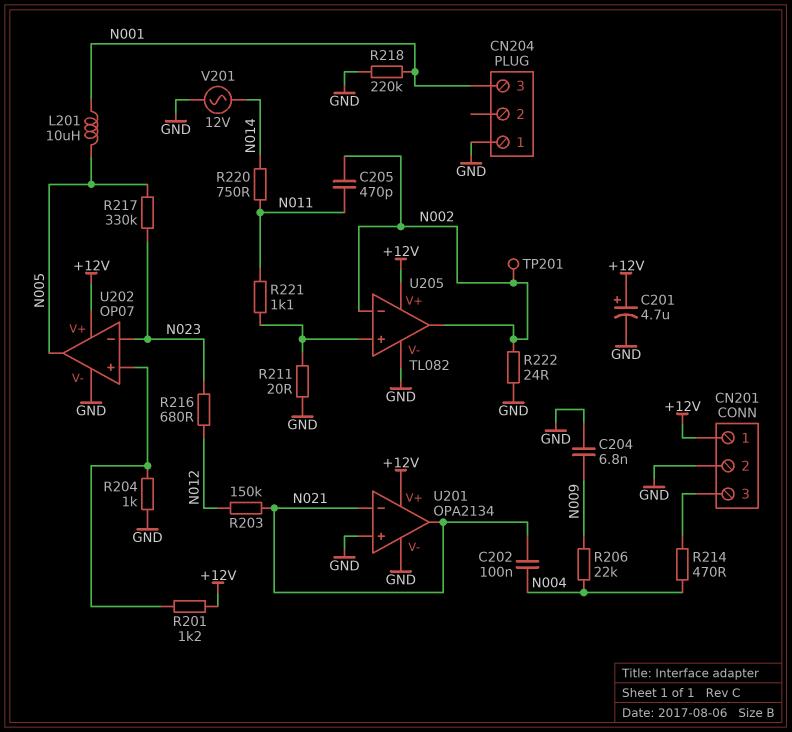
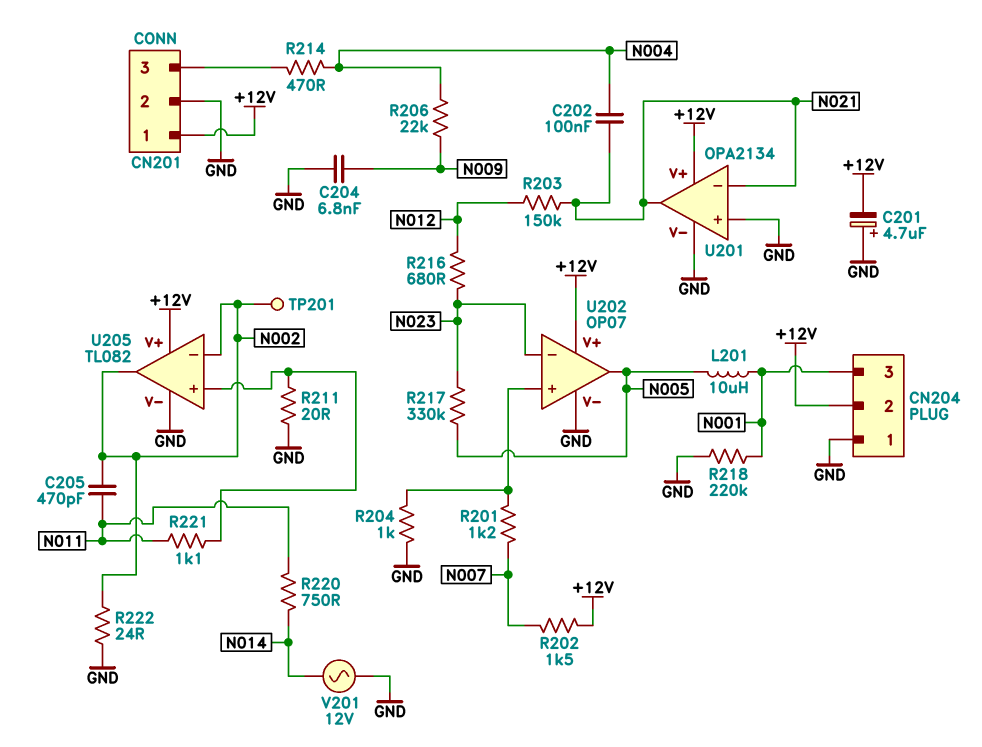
C201: 4.7uF (plus +12V, minus GND) -> 4.7uF (plus GND, minus +12V)
CN204 pin 2: none -> +12V
R201: 1.2k (+12V, U202/in+) -> 1.2k (N007, U202/in+)
R202: none -> 1.5k (+12V, N007)

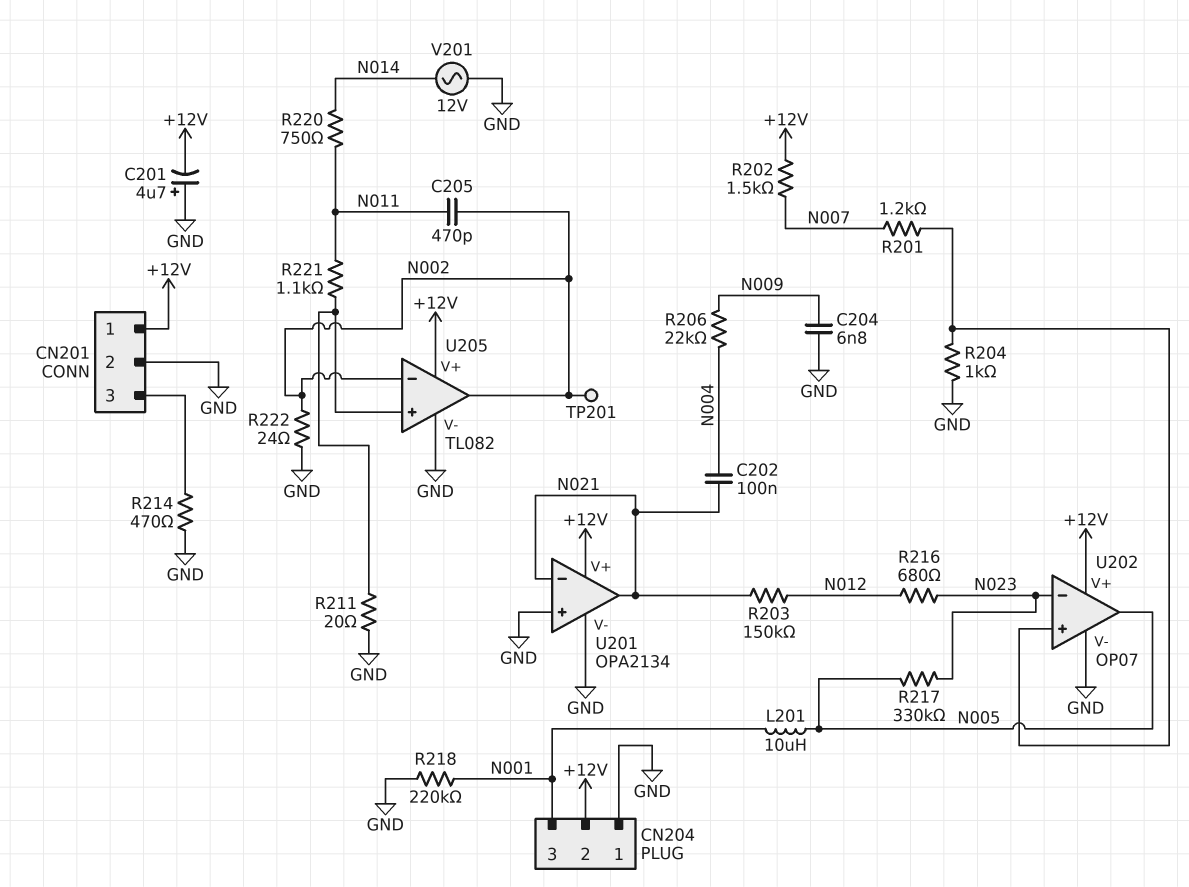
R214: 470 (CN201/3, N004) -> 470 (CN201/3, GND)

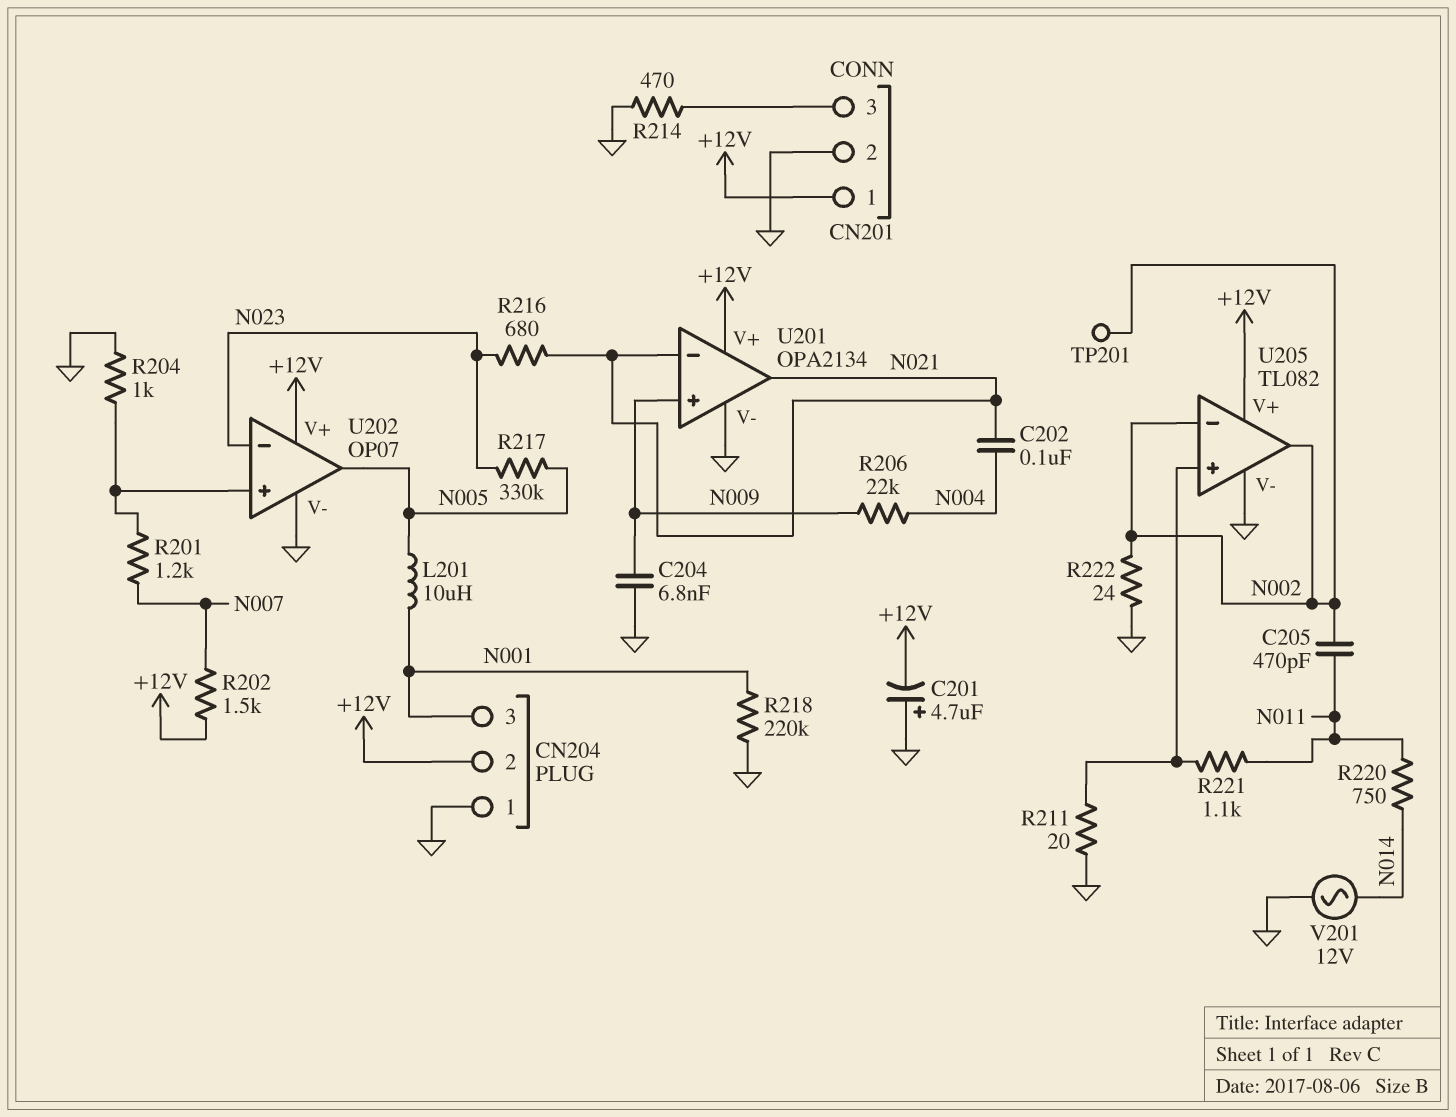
R203: 150k (N012, N021) -> none
R216: 680 (N012, N023) -> 680 (N021, N023)
U201 pin in+: GND -> N009

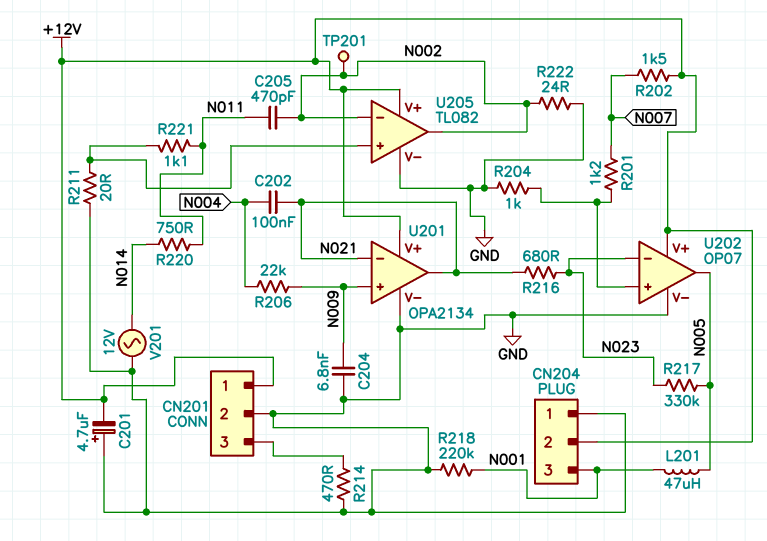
L201: 10uH (N001, N005) -> 47uH (N001, N005)

